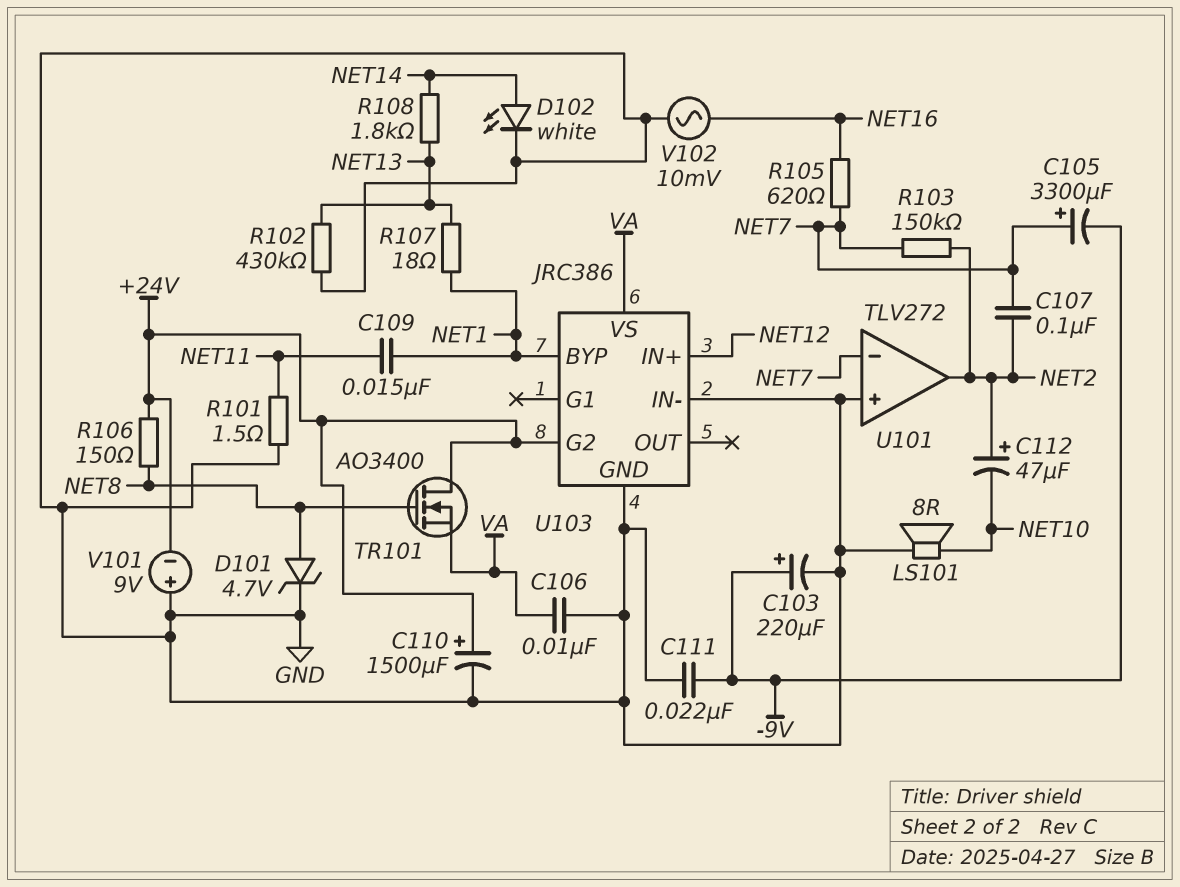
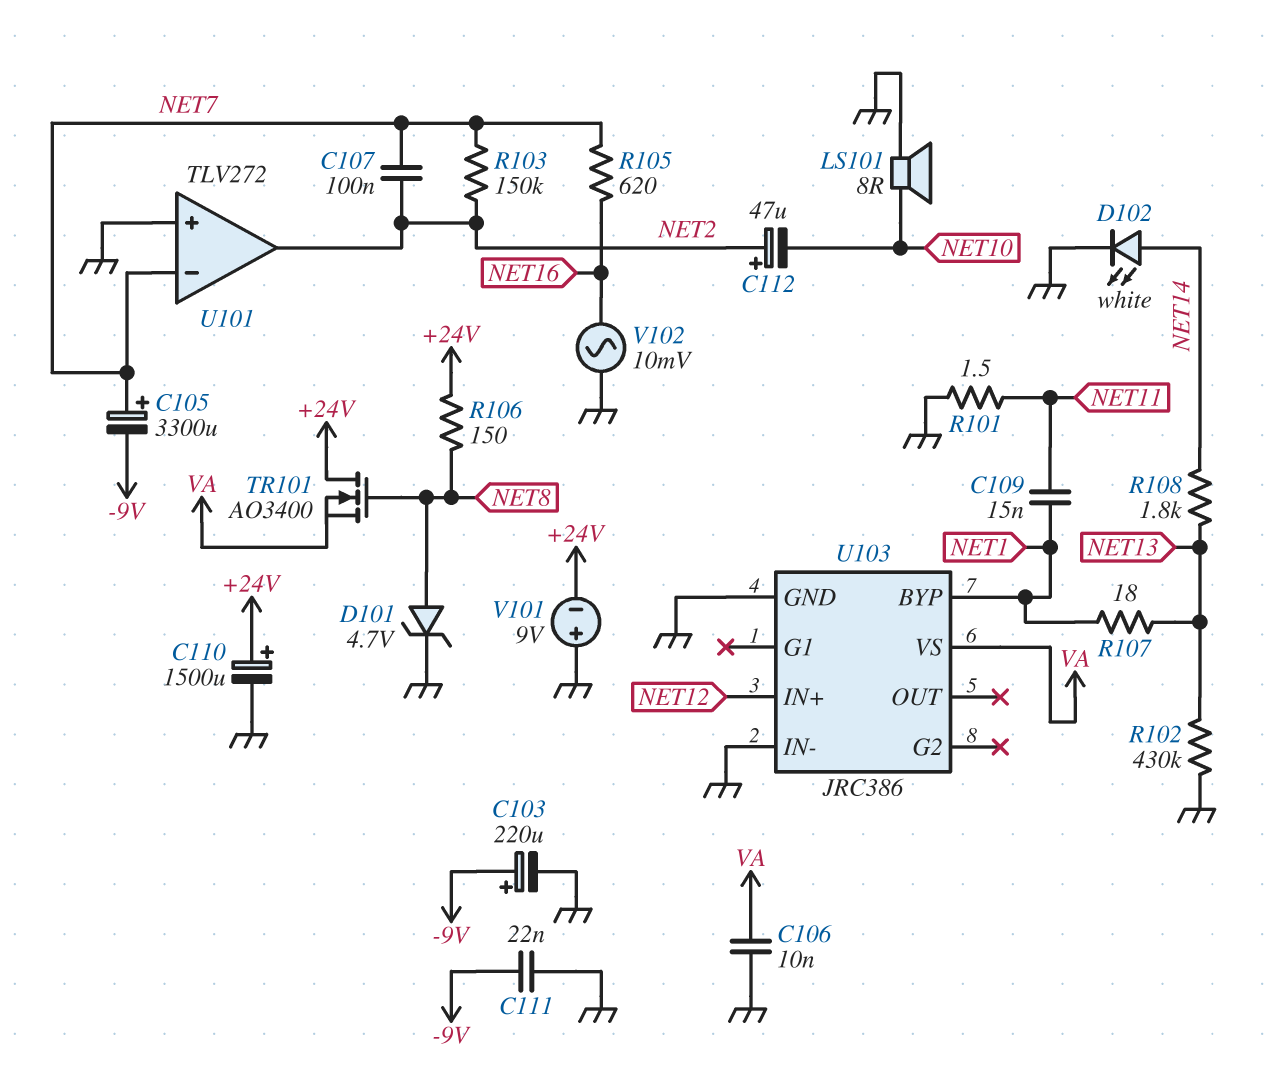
U103 pin G2: +24V -> none

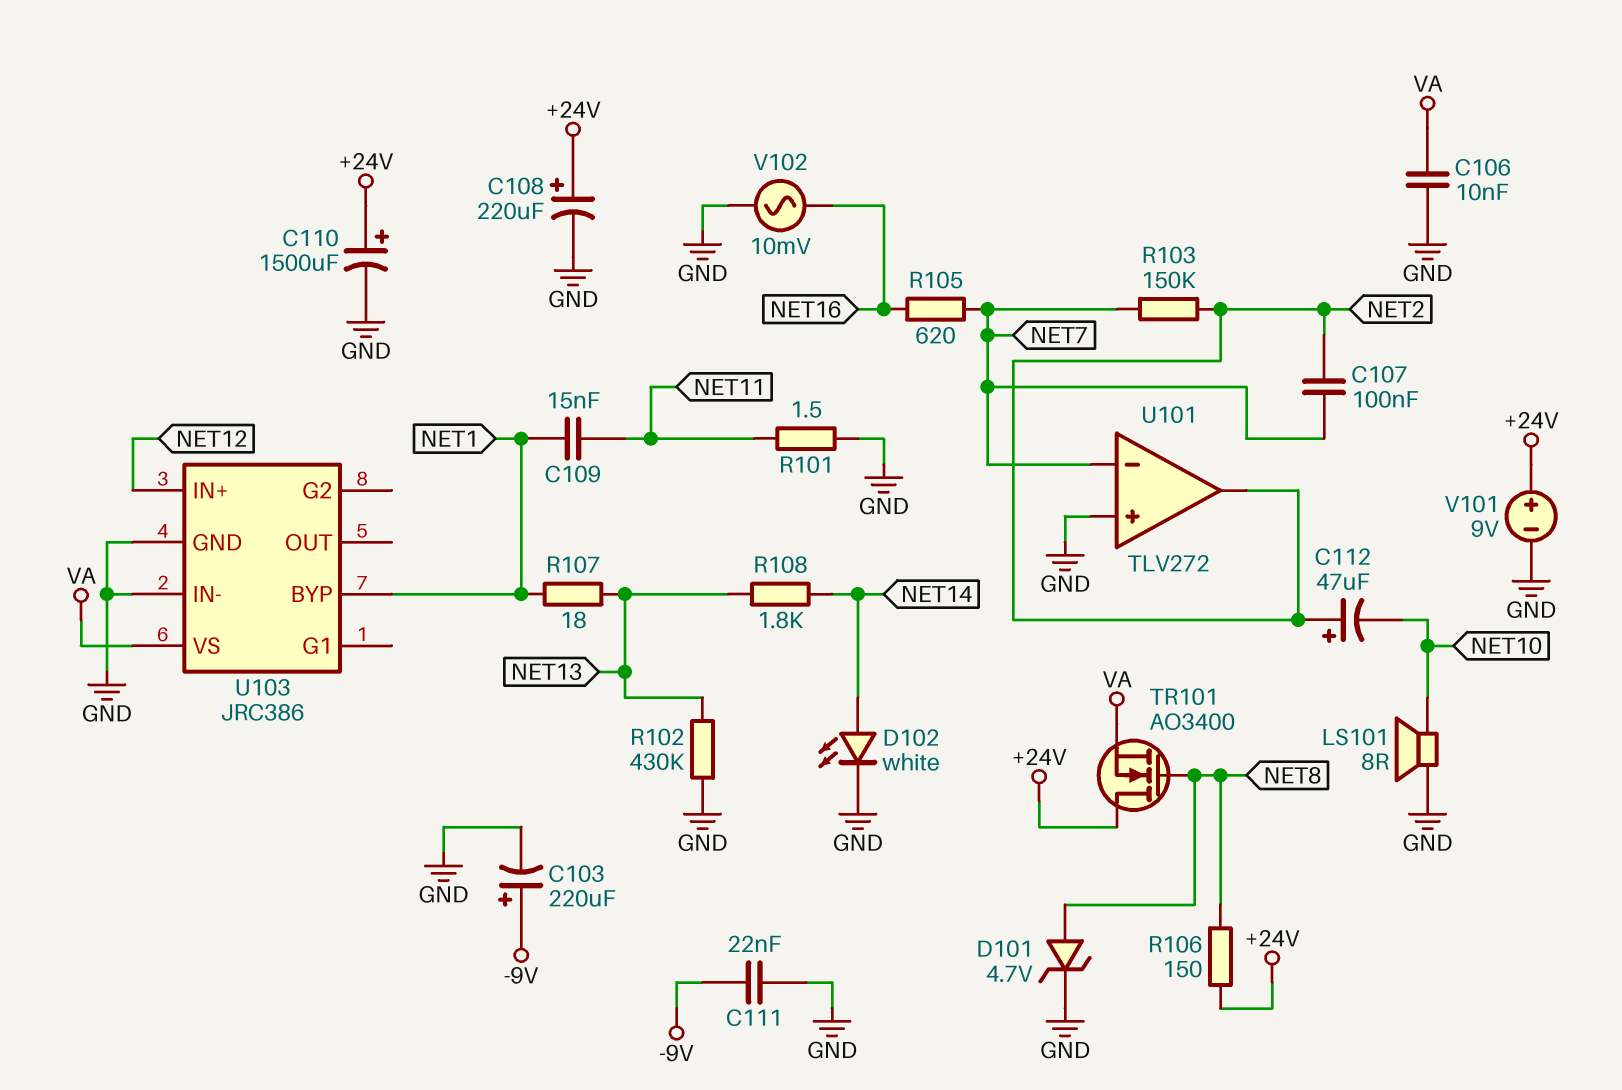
C105: 3300uF (plus NET7, minus -9V) -> none
C108: none -> 220uF (plus +24V, minus GND)
V101: 9V (plus GND, minus +24V) -> 9V (plus +24V, minus GND)

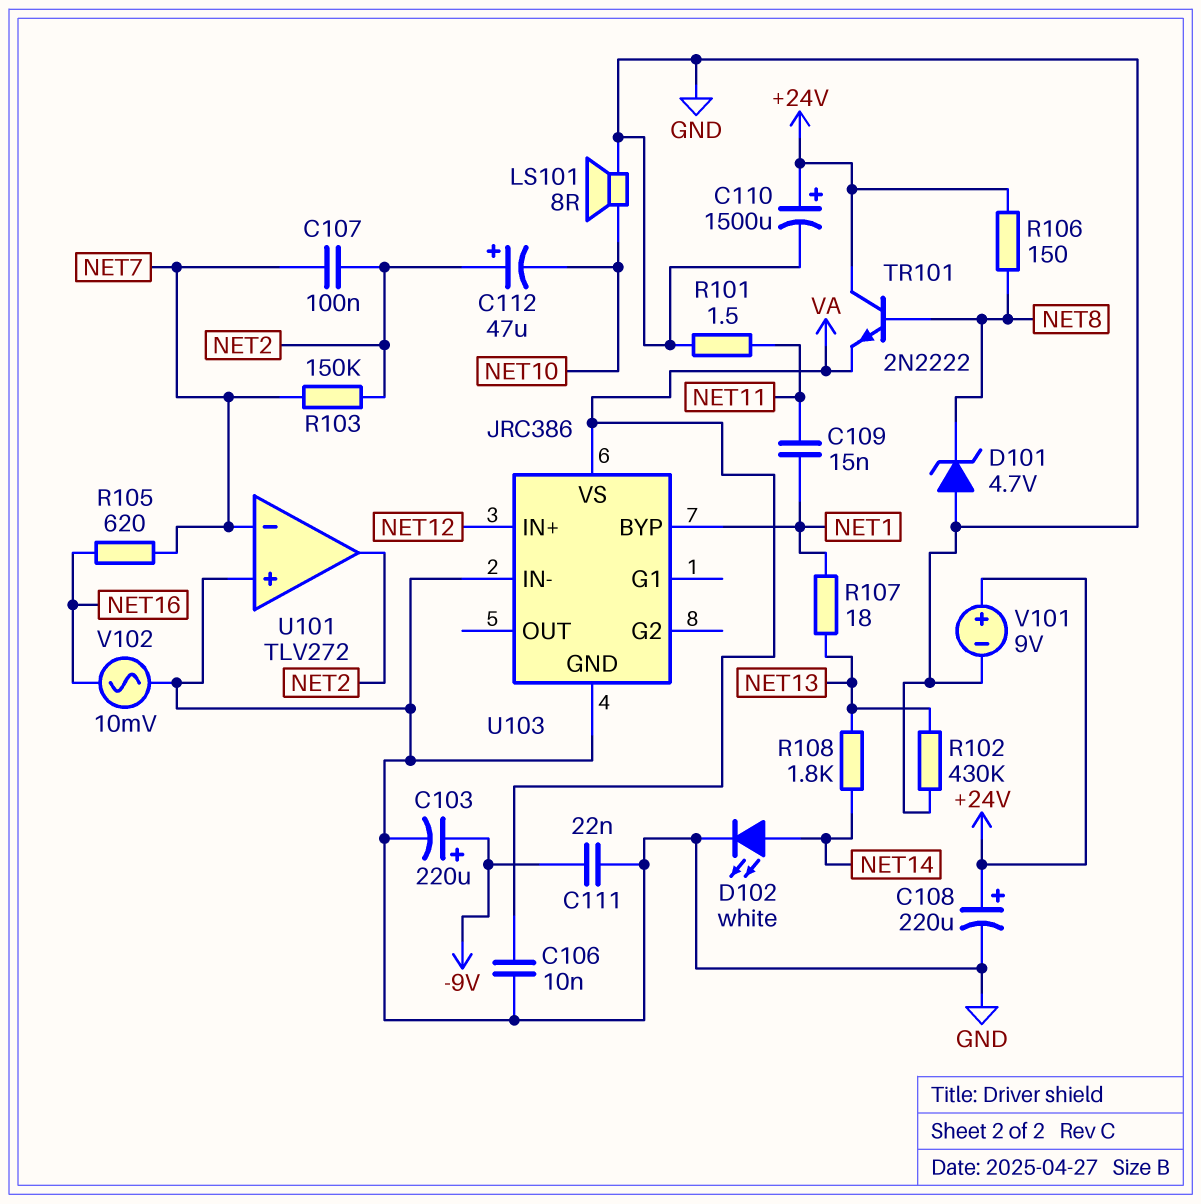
D101: zener 4.7V (A NET8, K GND) -> zener 4.7V (A GND, K NET8)
TR101: NMOS AO3400 (G NET8, D +24V, S VA) -> NPN 2N2222 (B NET8, C +24V, E VA)

